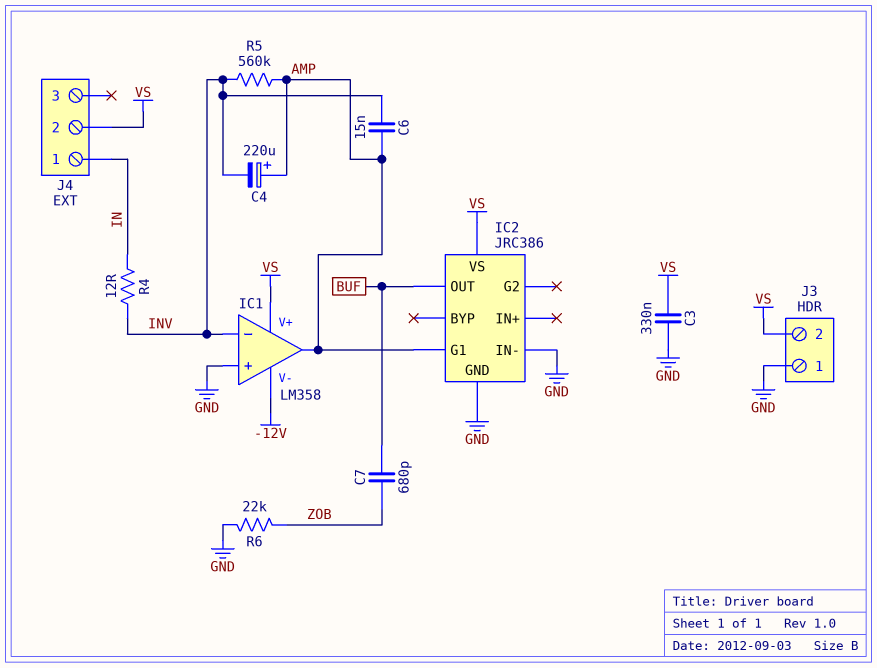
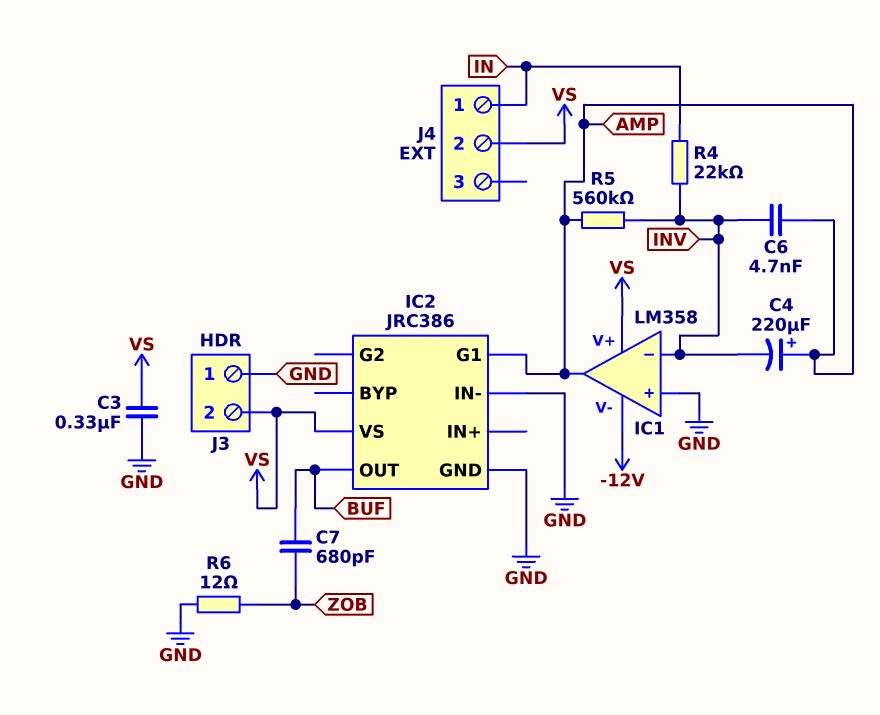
C6: 15nF (AMP, INV) -> 4.7nF (AMP, INV)
R4: 12 (IN, INV) -> 22k (IN, INV)
R6: 22k (GND, ZOB) -> 12 (GND, ZOB)

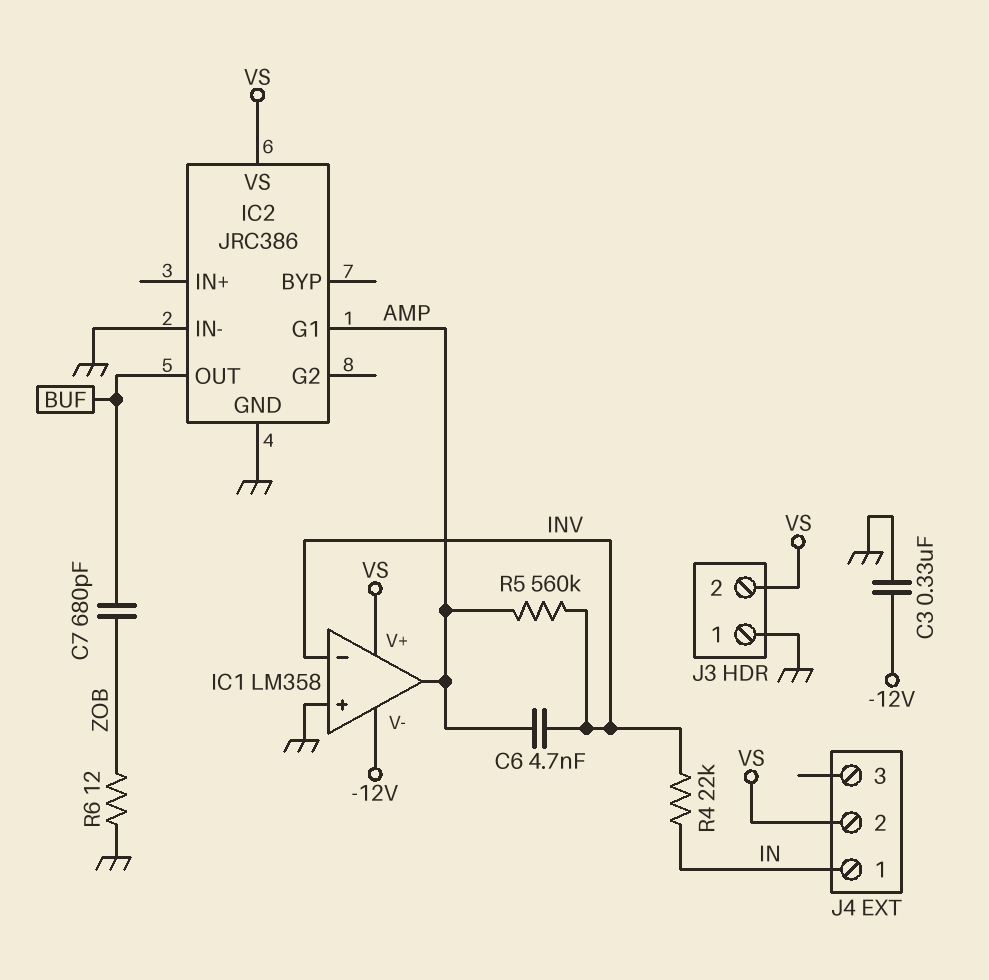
C3: 330nF (GND, VS) -> 330nF (-12V, GND)
C4: 220uF (plus AMP, minus INV) -> none

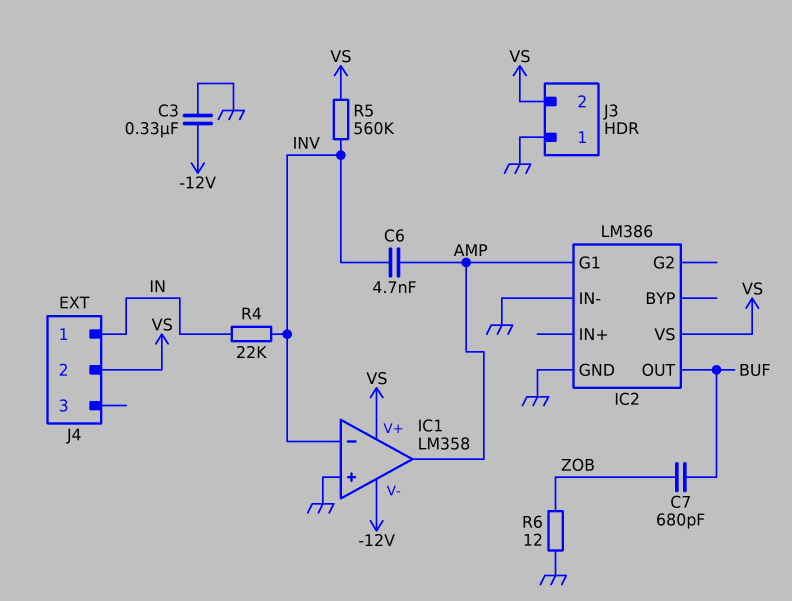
IC2: JRC386 -> LM386
R5: 560k (AMP, INV) -> 560k (INV, VS)

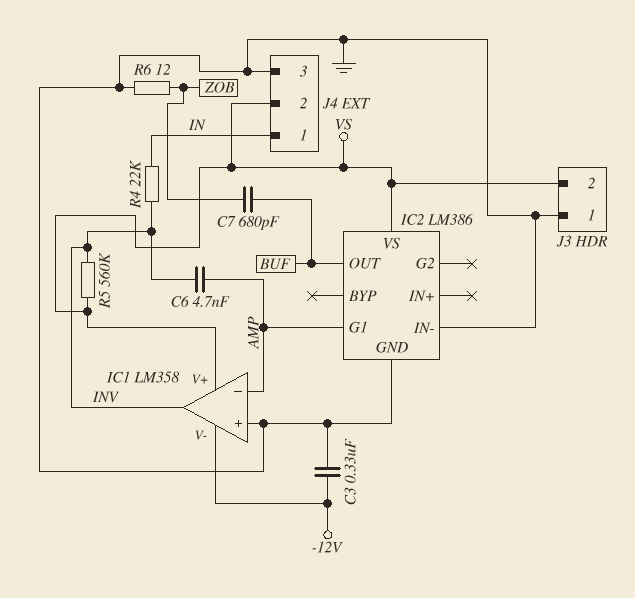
IC1 pin in-: INV -> AMP
IC1 pin out: AMP -> INV
J4 pin 3: none -> GND

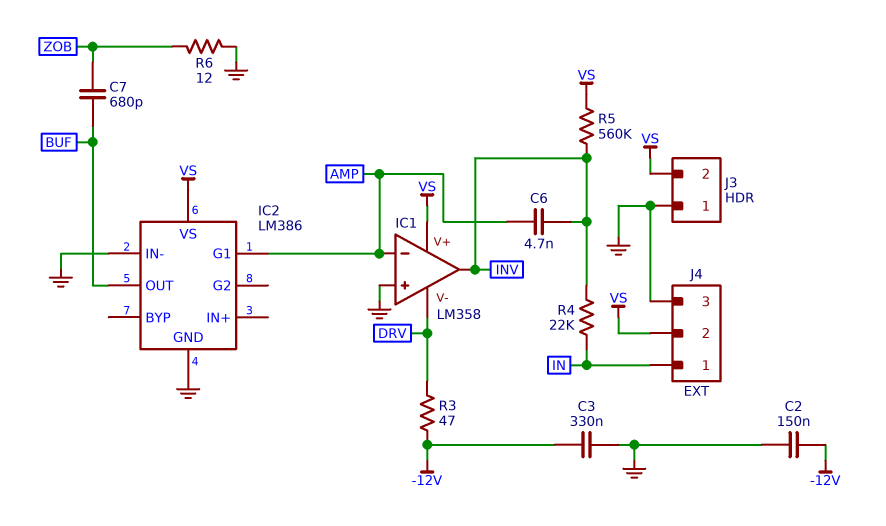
C2: none -> 150nF (-12V, GND)
IC1 pin V-: -12V -> DRV
R3: none -> 47 (-12V, DRV)

